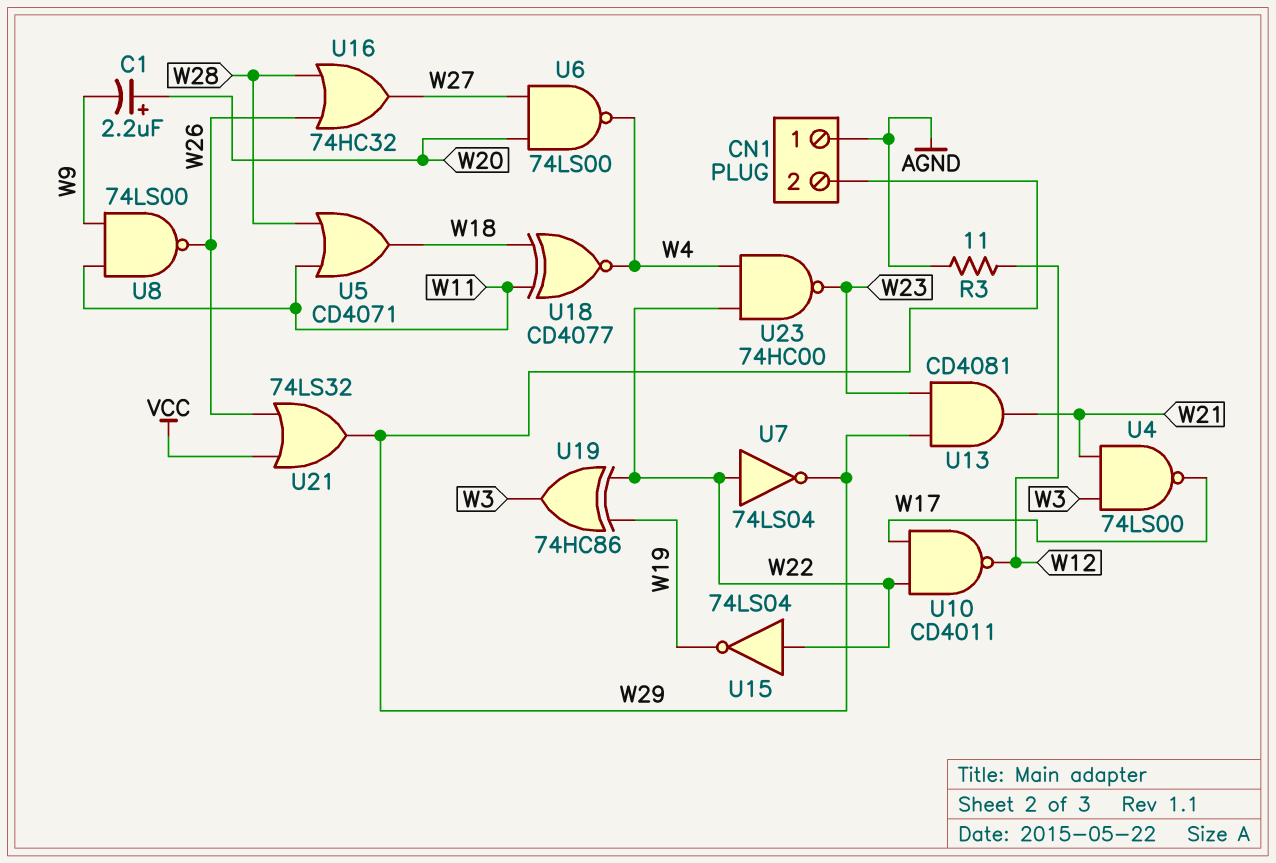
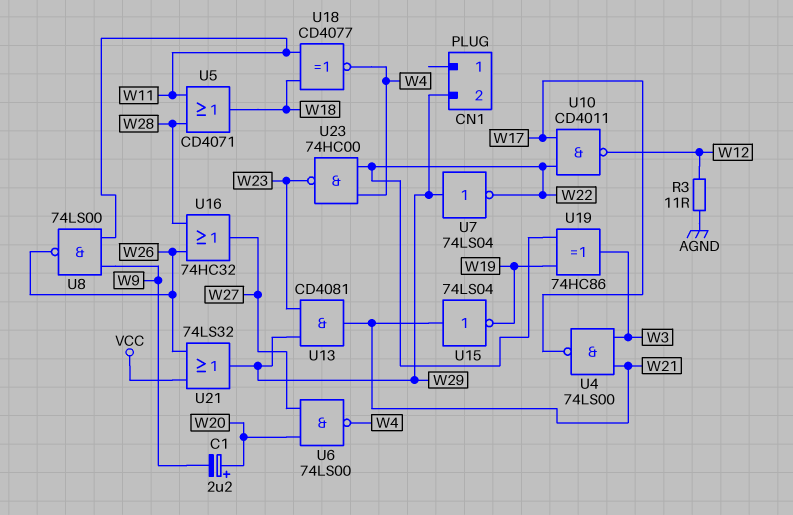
CN1 pin 1: AGND -> none
U7: NOT 74LS04 (in W22, out W29) -> NOT 74LS04 (in W29, out W22)
U15: NOT 74LS04 (in W22, out W19) -> NOT 74LS04 (in W21, out W19)

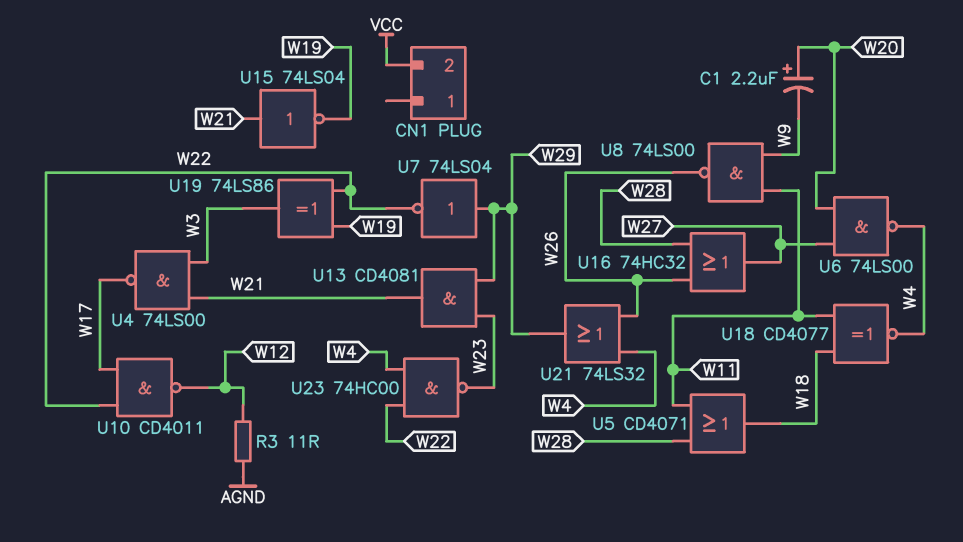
CN1 pin 2: W29 -> VCC
U19: XOR 74HC86 (in W19, in W22, out W3) -> XOR 74LS86 (in W19, in W22, out W3)
U21: OR 74LS32 (in VCC, in W26, out W29) -> OR 74LS32 (in W4, in W26, out W29)

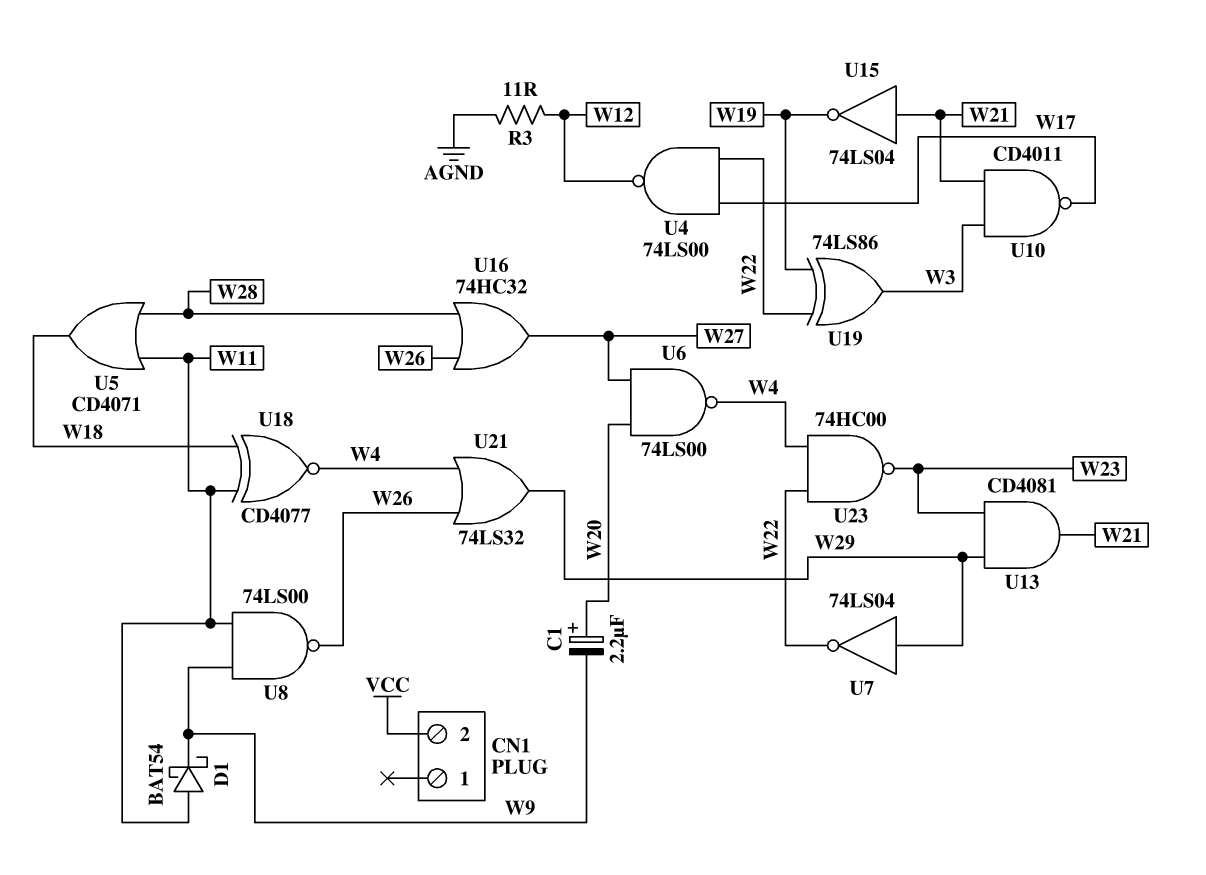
D1: none -> schottky BAT54 (A W11, K W9)
U4: NAND 74LS00 (in W3, in W21, out W17) -> NAND 74LS00 (in W17, in W22, out W12)
U10: NAND CD4011 (in W17, in W22, out W12) -> NAND CD4011 (in W3, in W21, out W17)

